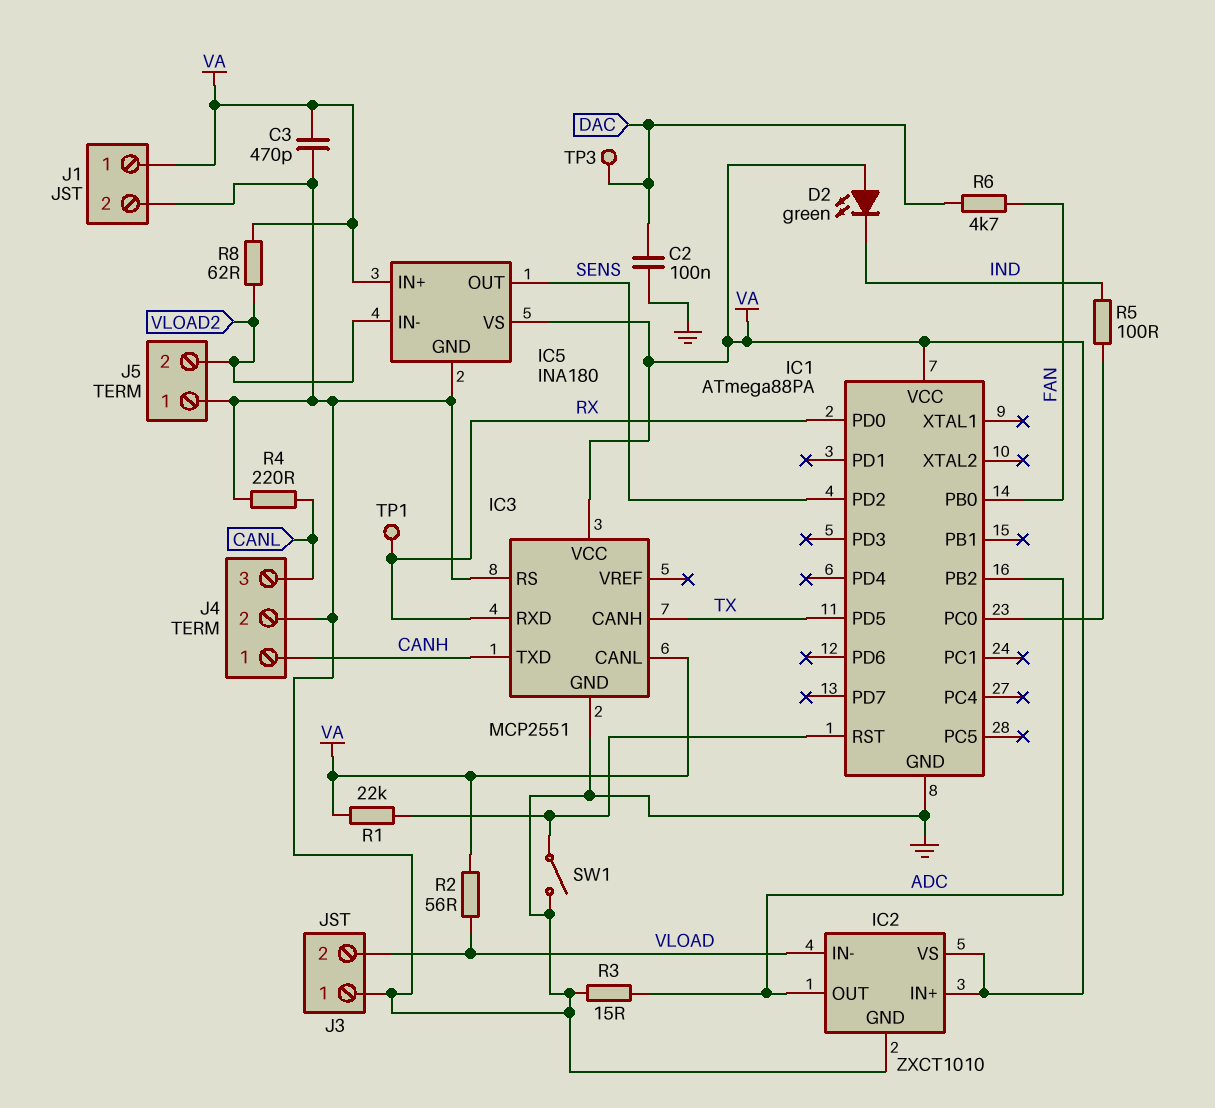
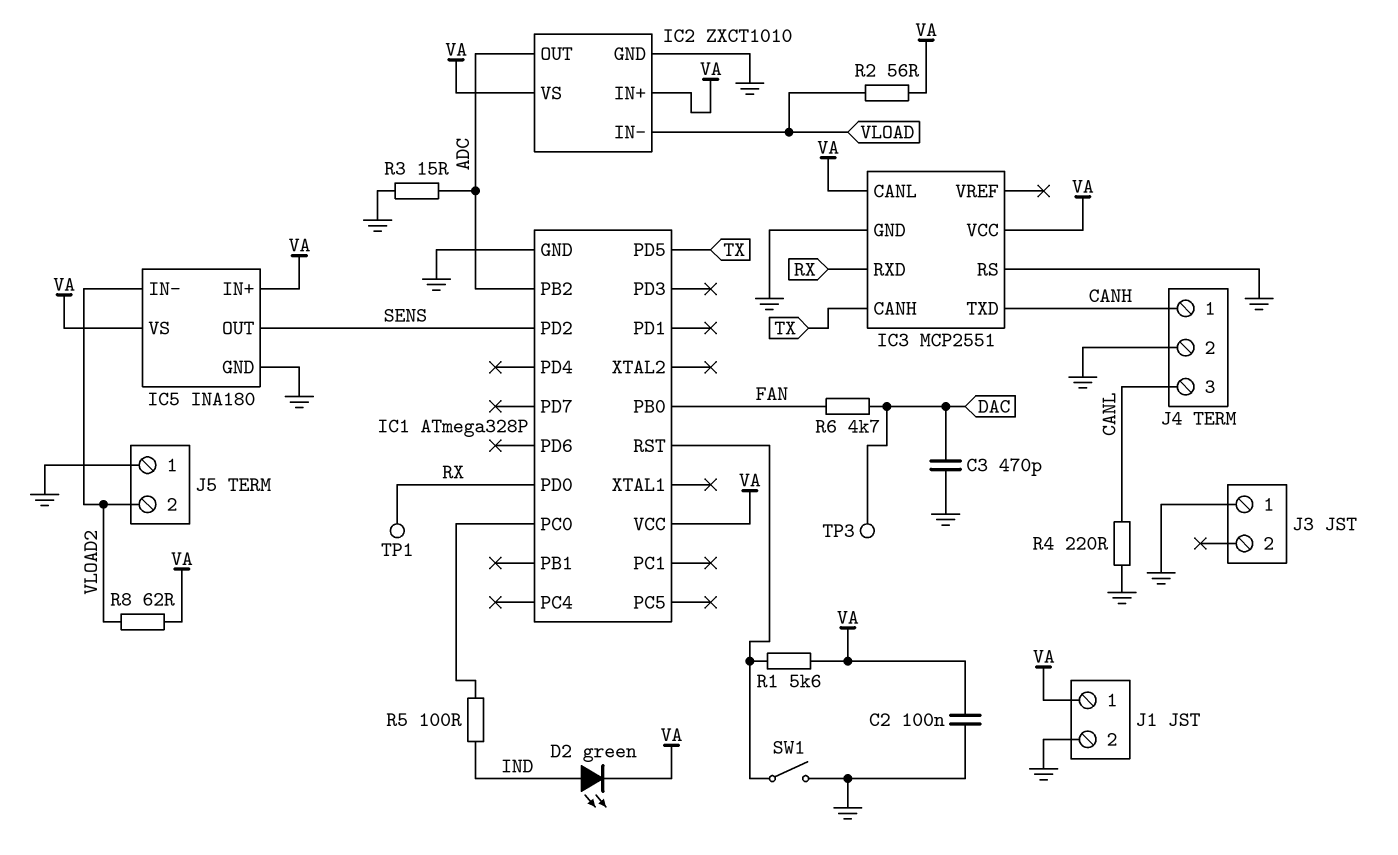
C2: 100nF (DAC, GND) -> 100nF (GND, VA)
C3: 470pF (GND, VA) -> 470pF (DAC, GND)
D2: LED green (A VA, K IND) -> LED green (A IND, K VA)
IC1: ATmega88PA -> ATmega328P
J3 pin 2: VLOAD -> none
R1: 22k (IC1/RST, VA) -> 5.6k (IC1/RST, VA)

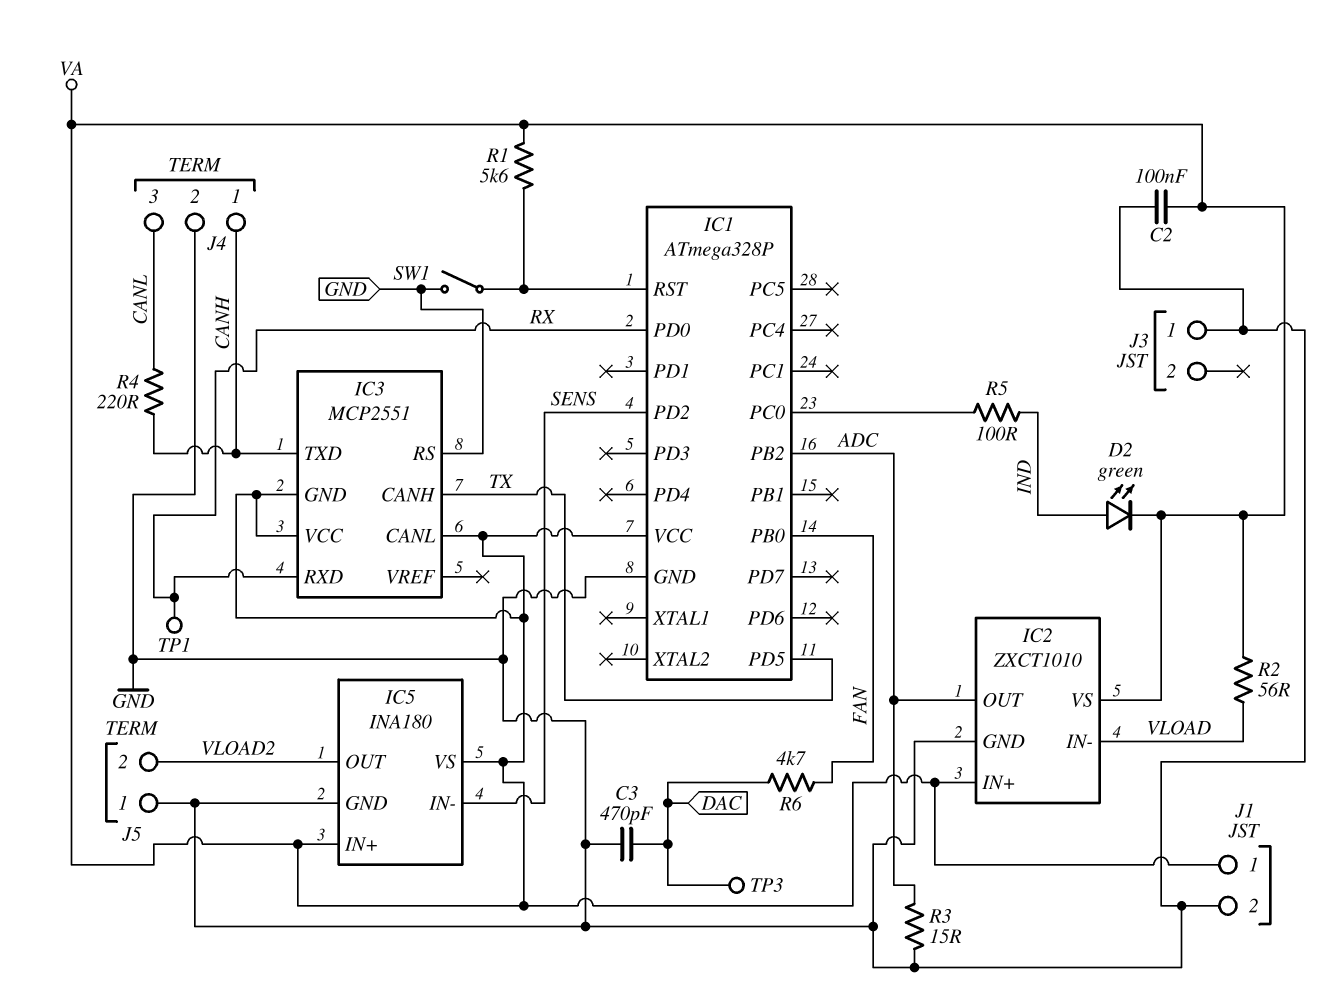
IC3 pin GND: GND -> VA
IC5 pin IN-: VLOAD2 -> SENS
IC5 pin OUT: SENS -> VLOAD2
R4: 220 (CANL, GND) -> 220 (CANH, CANL)
R8: 62 (VA, VLOAD2) -> none

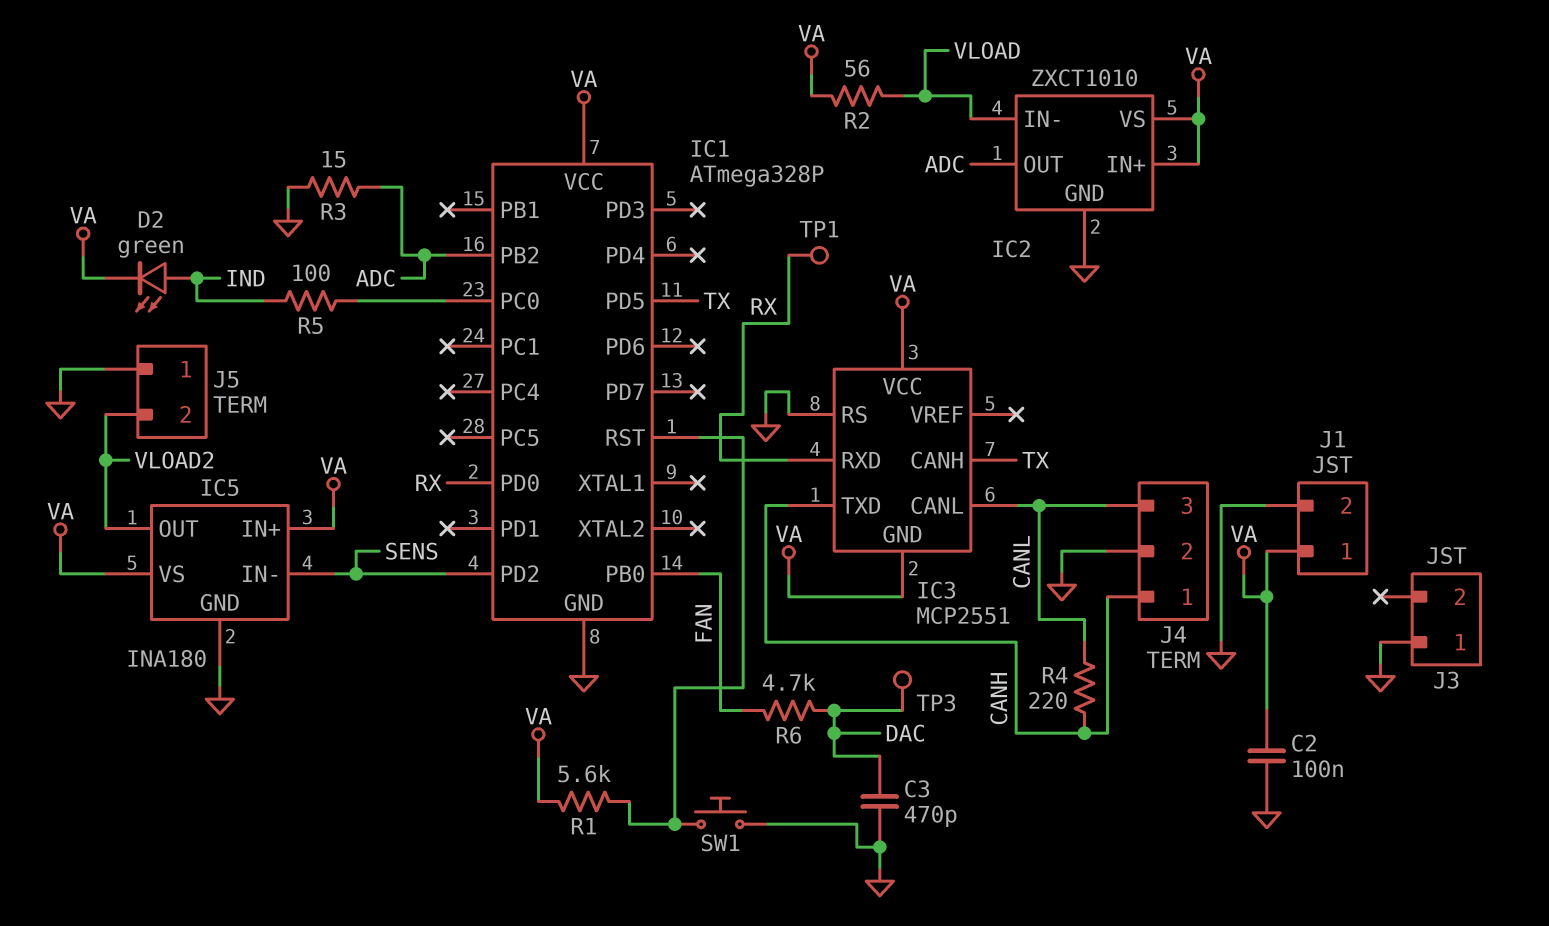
IC3 pin CANL: VA -> CANL
SW1: switch (GND, IC1/RST) -> button (GND, IC1/RST)

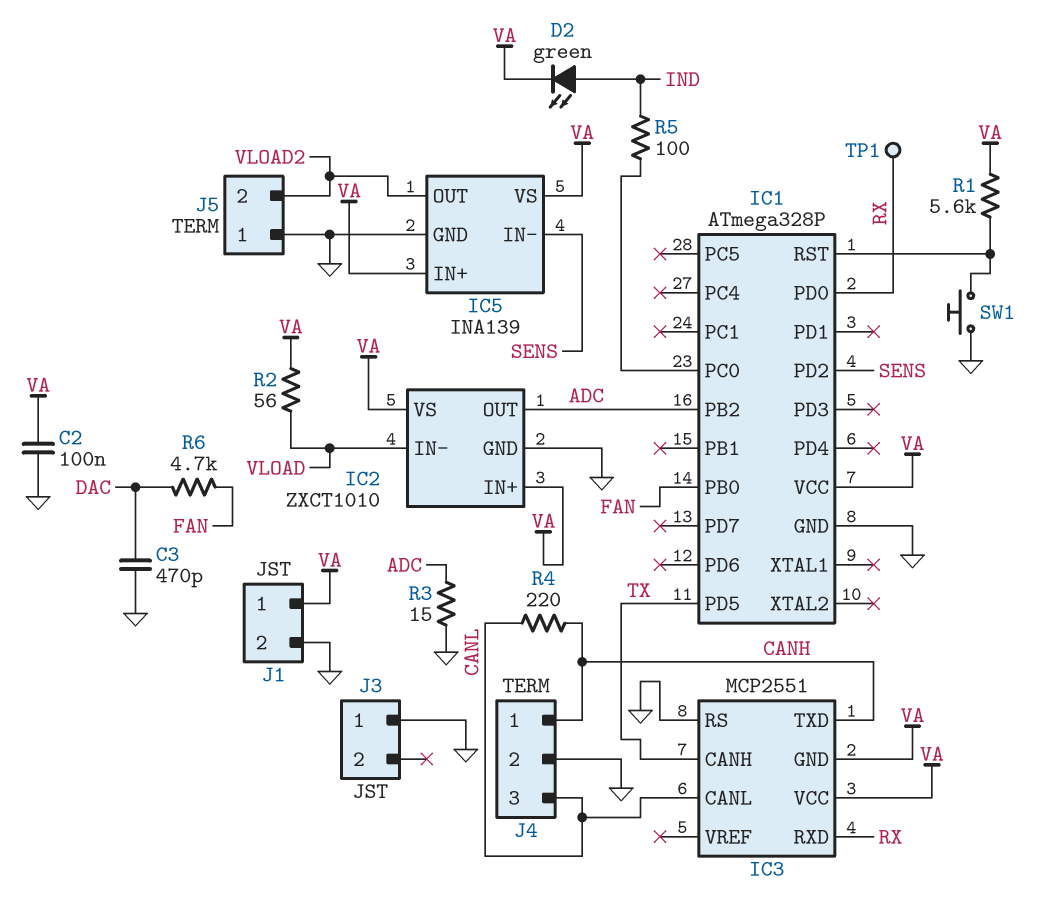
IC5: INA180 -> INA139
TP3: test point (DAC) -> none

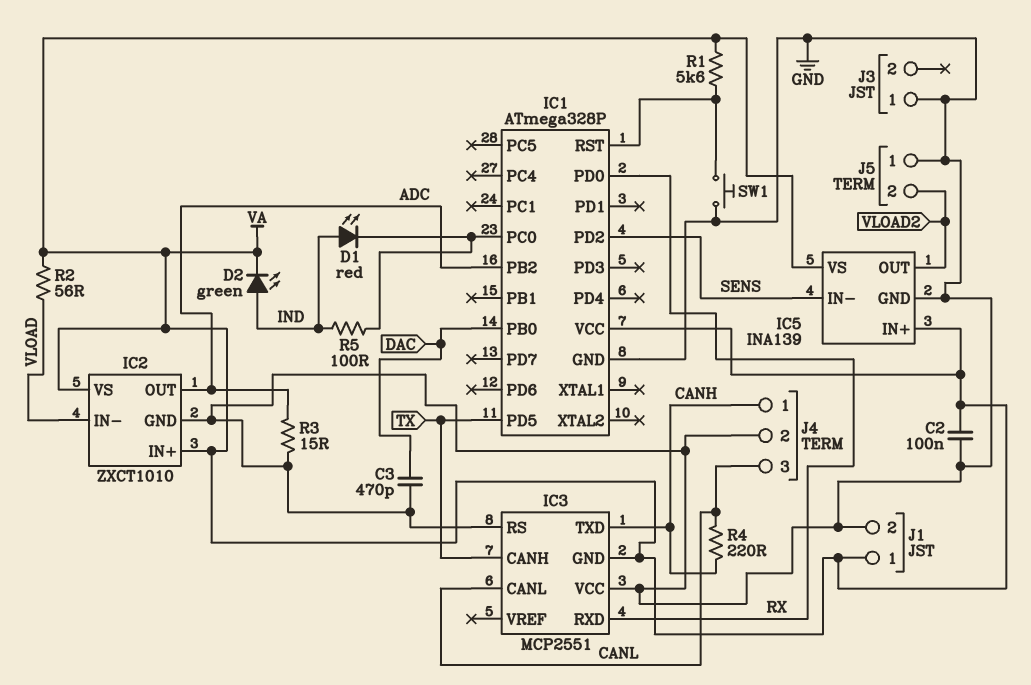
D1: none -> LED red (A IND, K IC1/PC0)
IC1 pin PB0: FAN -> DAC
IC3 pin VCC: VA -> GND
R6: 4.7k (DAC, FAN) -> none
TP1: test point (RX) -> none

